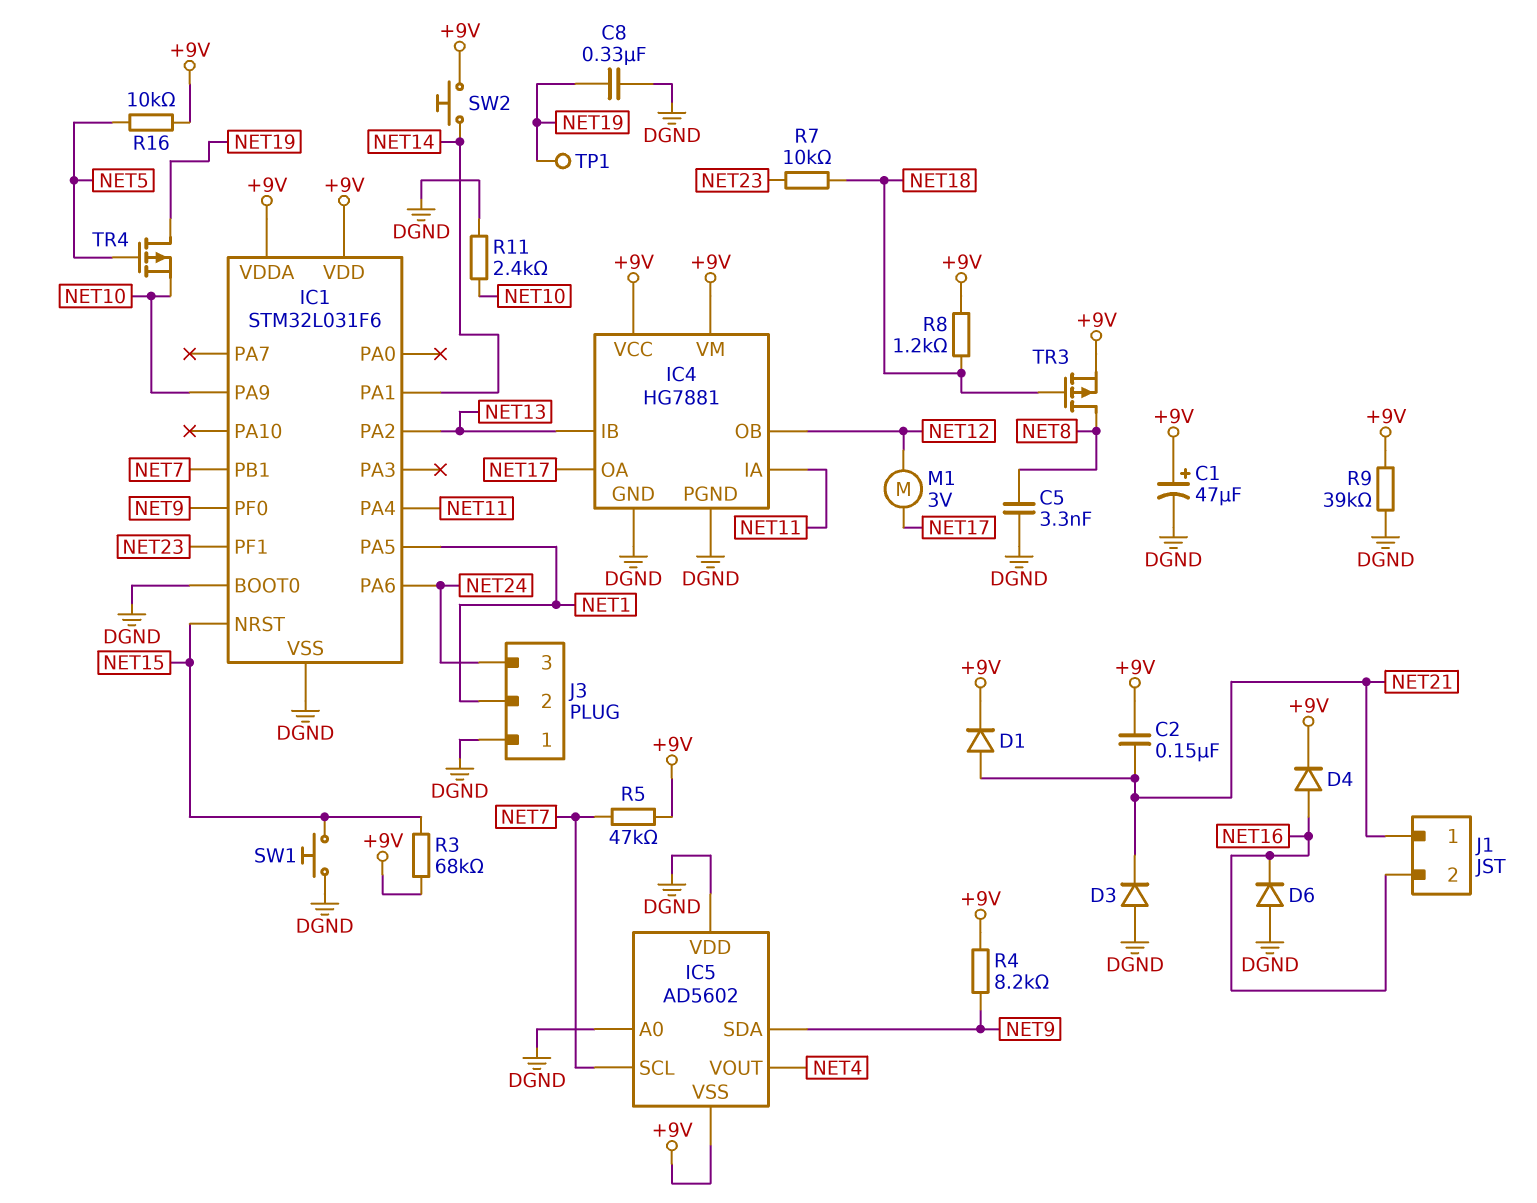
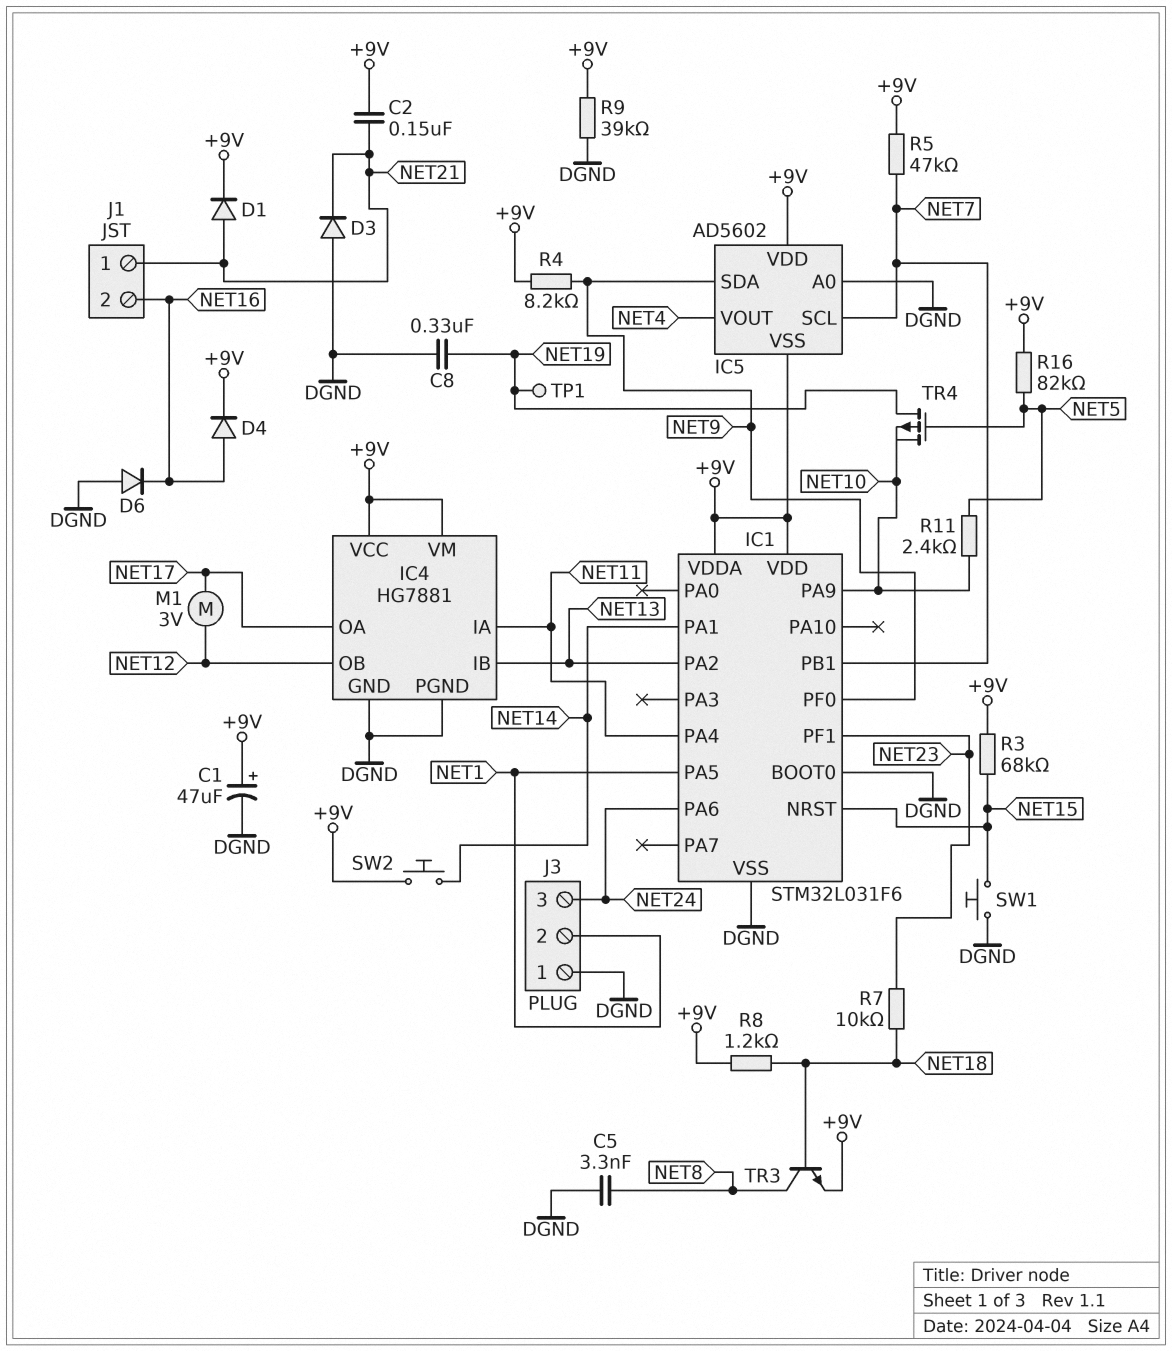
IC5 pin VDD: DGND -> +9V
R11: 2.4k (DGND, NET10) -> 2.4k (NET5, NET10)
R16: 10k (+9V, NET5) -> 82k (+9V, NET5)
TR3: PMOS (G NET18, D NET8, S +9V) -> NPN (B NET18, C NET8, E +9V)

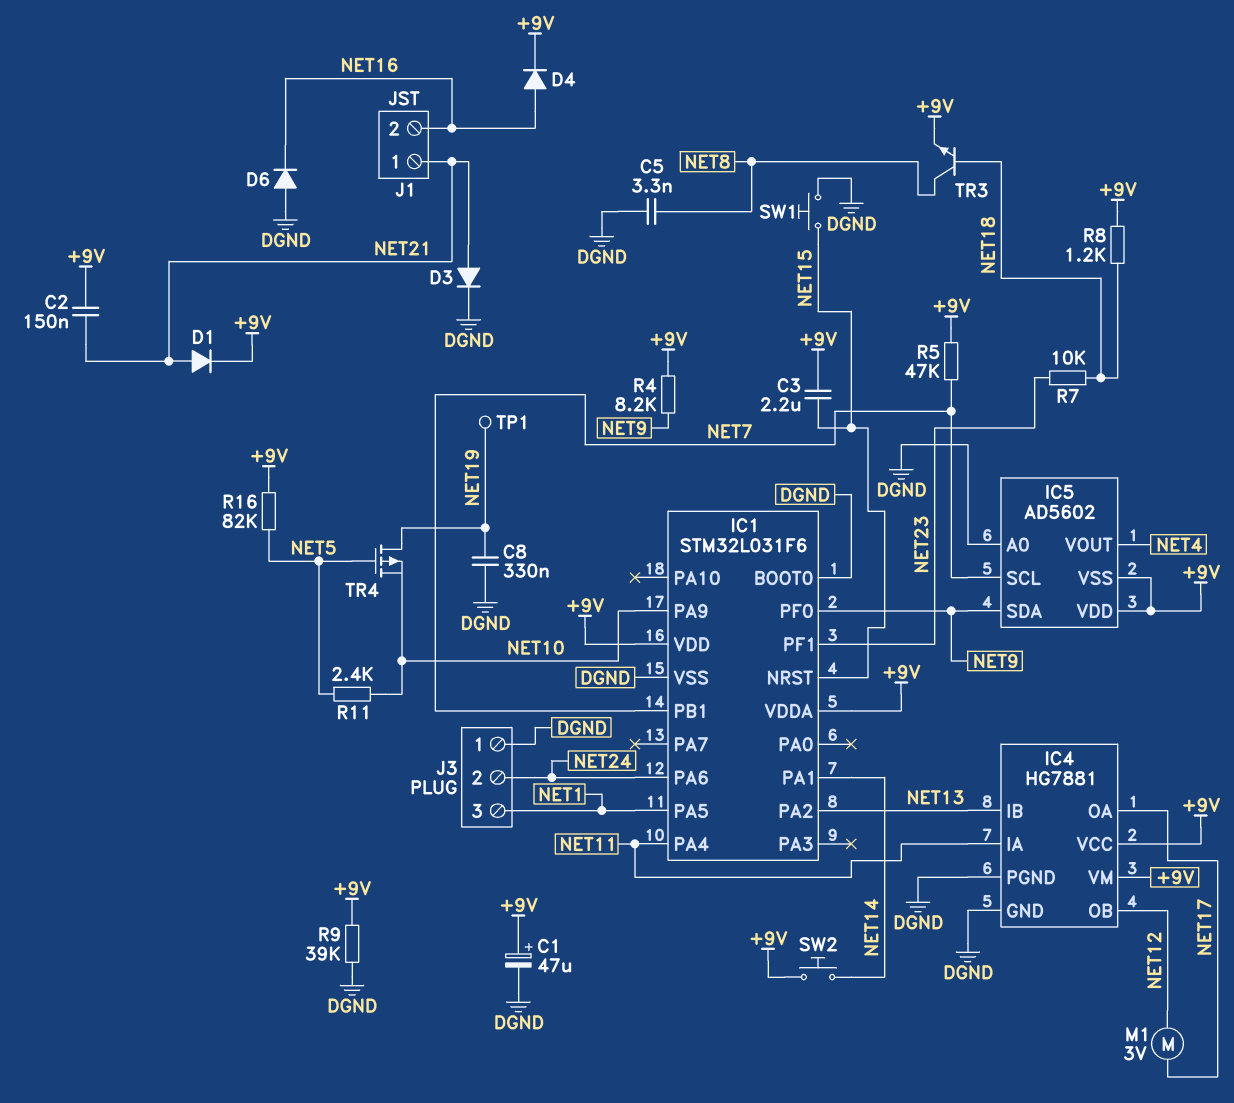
C3: none -> 2.2uF (+9V, NET15)
D3: diode (A DGND, K NET21) -> diode (A NET21, K DGND)
J3 pin 2: NET1 -> NET24
J3 pin 3: NET24 -> NET1
R3: 68k (+9V, NET15) -> none

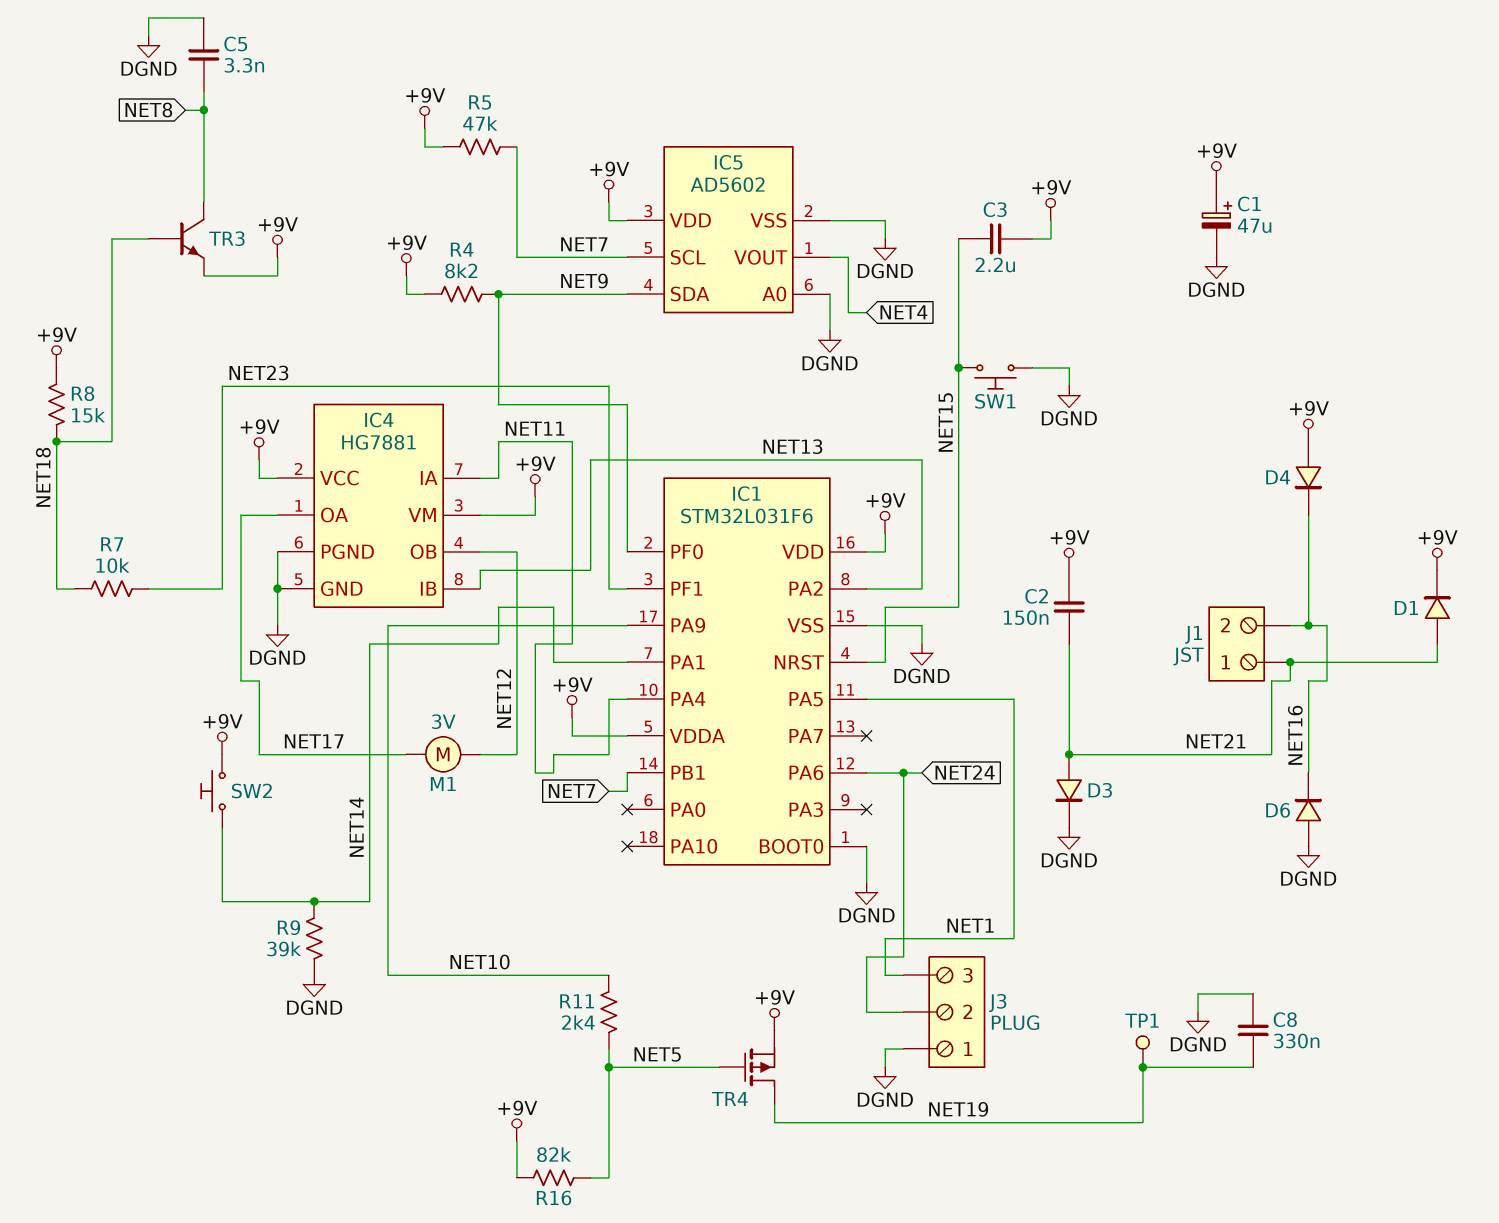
D4: diode (A NET16, K +9V) -> diode (A +9V, K NET16)
IC5 pin VSS: +9V -> DGND
R8: 1.2k (+9V, NET18) -> 15k (+9V, NET18)
R9: 39k (+9V, DGND) -> 39k (DGND, NET14)
TR4: PMOS (G NET5, D NET19, S NET10) -> PMOS (G NET5, D NET19, S +9V)

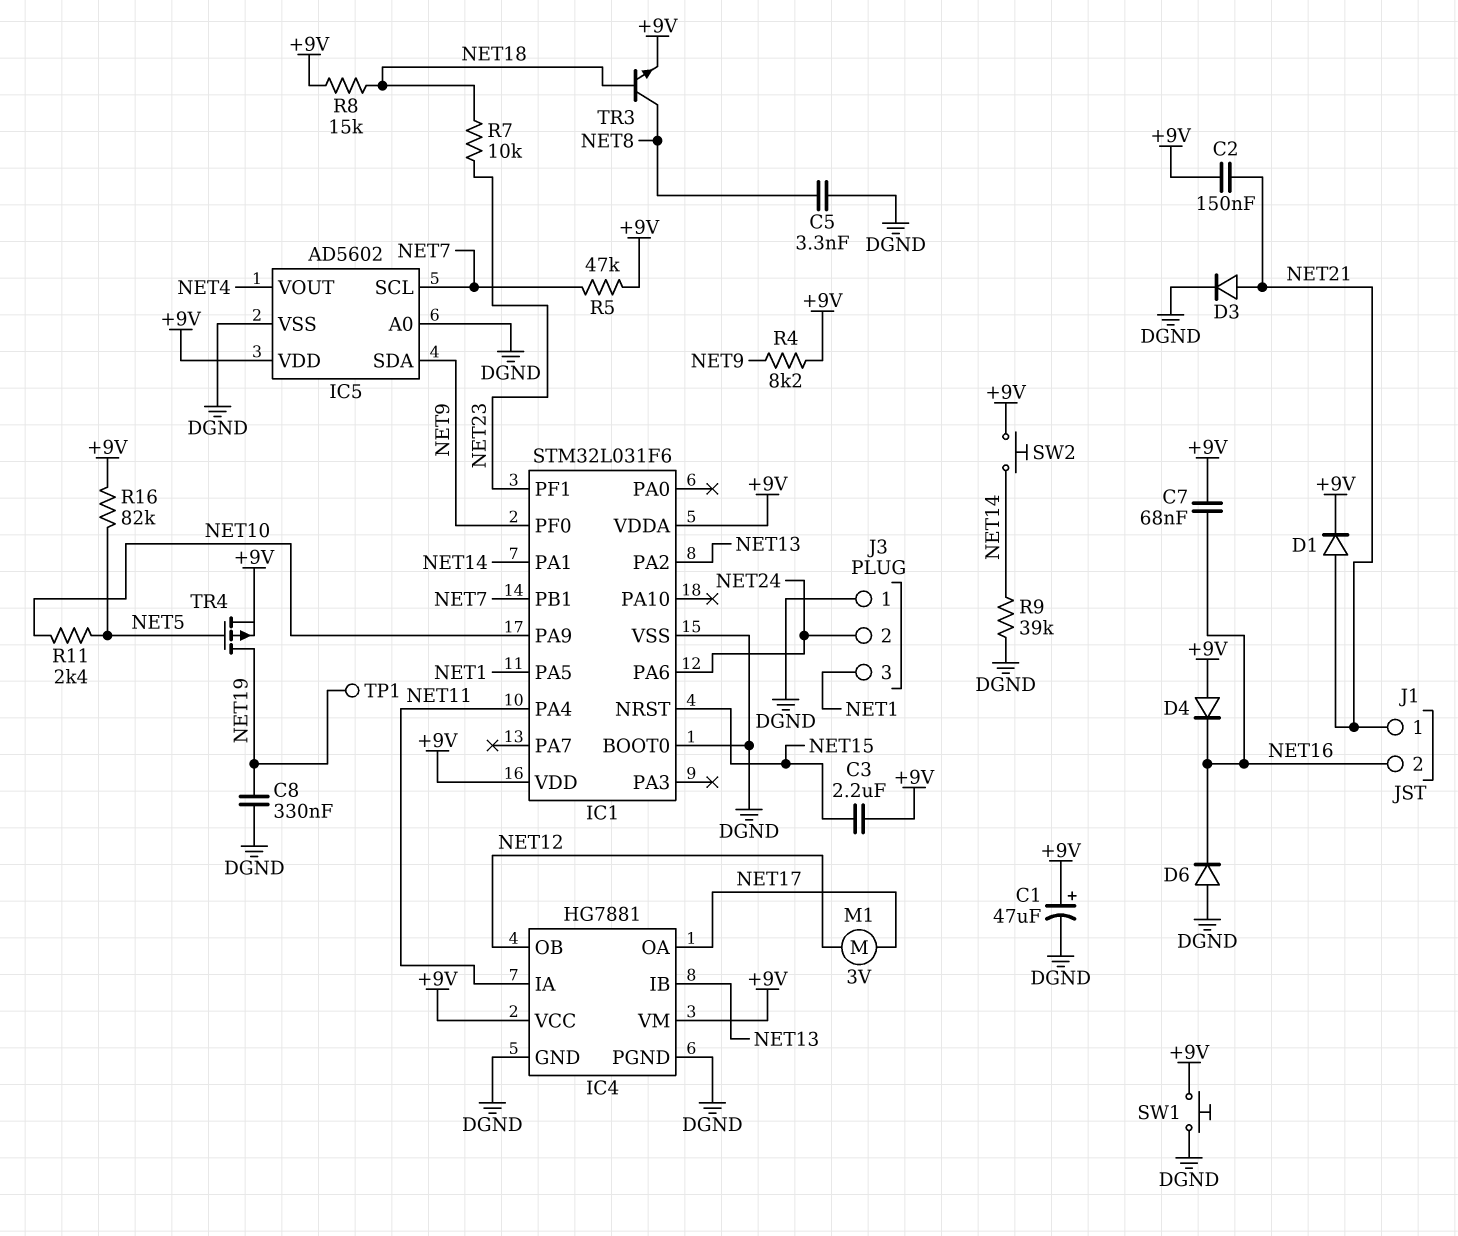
C7: none -> 68nF (+9V, NET16)
SW1: button (DGND, NET15) -> button (+9V, DGND)

